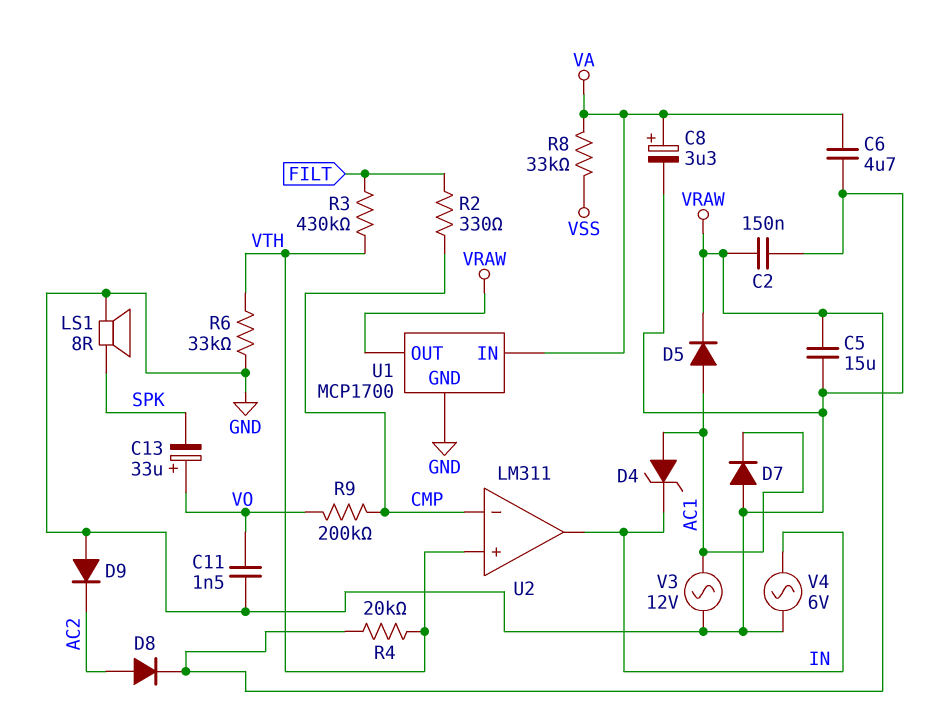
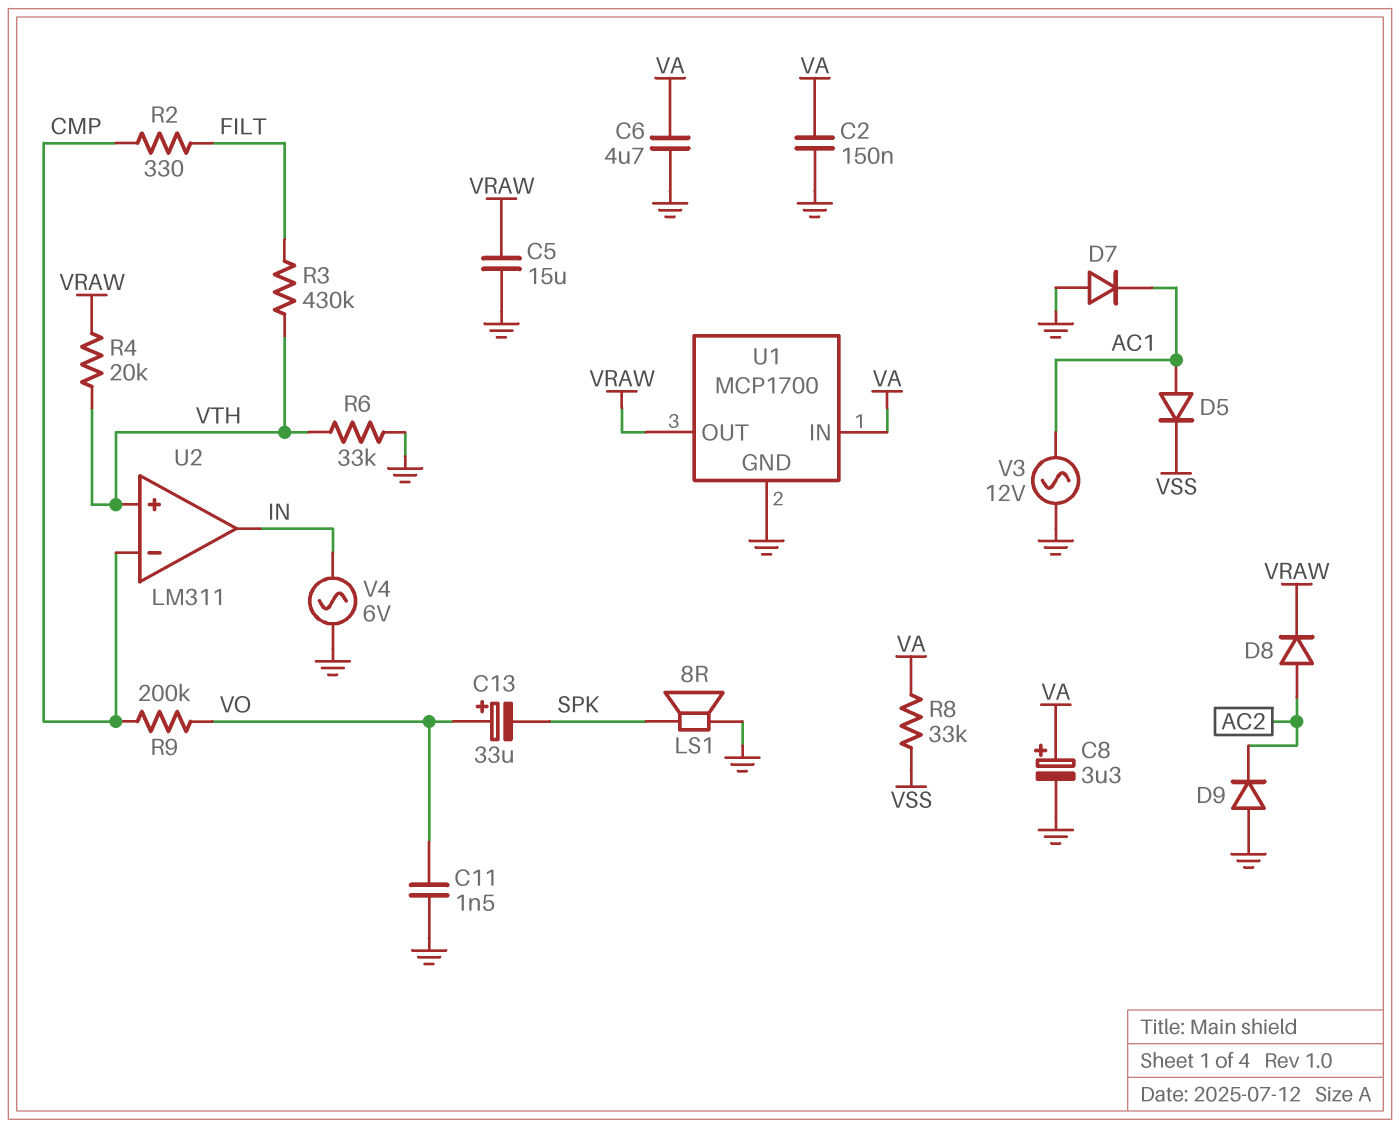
C2: 150nF (GND, VRAW) -> 150nF (GND, VA)
D4: zener (A AC1, K IN) -> none
D5: diode (A AC1, K VRAW) -> diode (A AC1, K VSS)

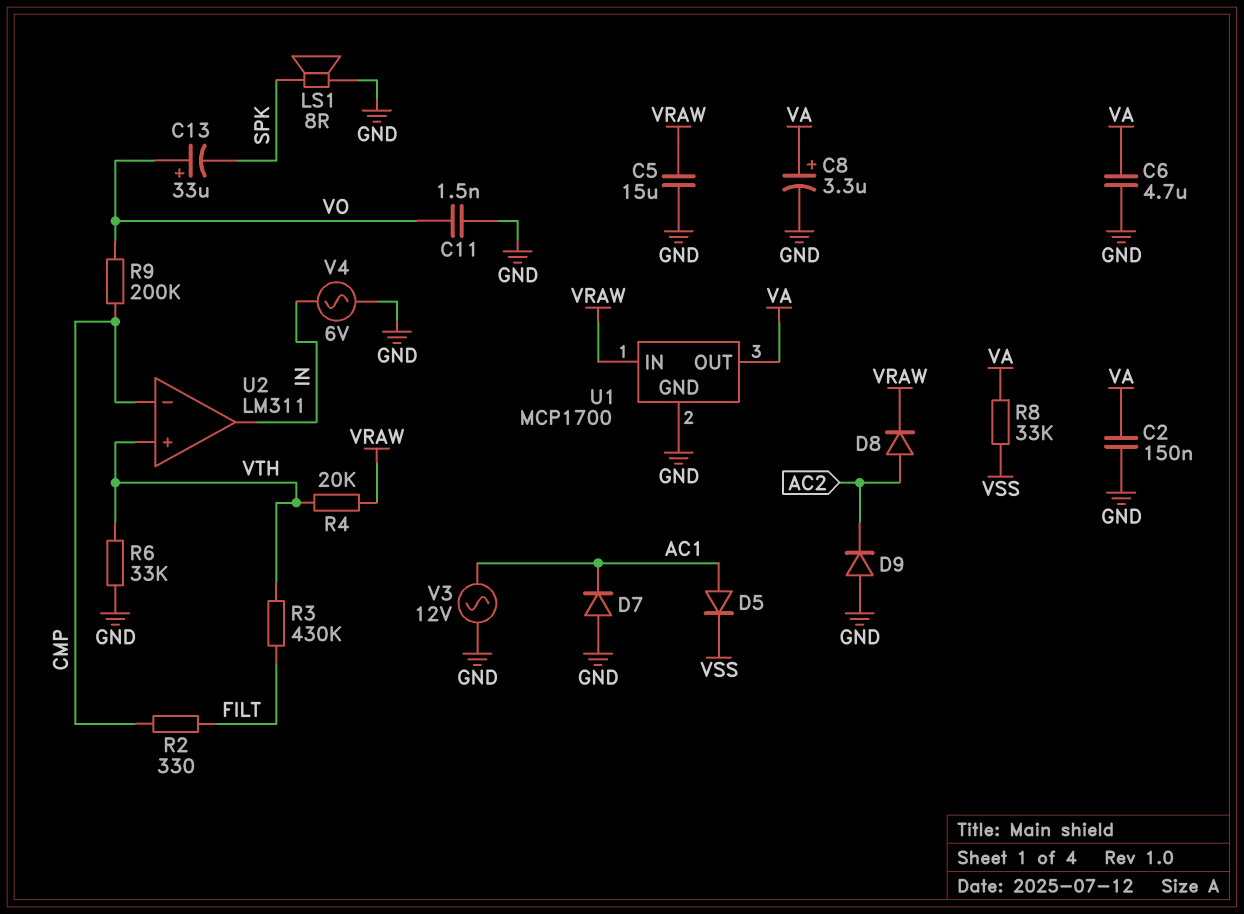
U1 pin IN: VA -> VRAW
U1 pin OUT: VRAW -> VA

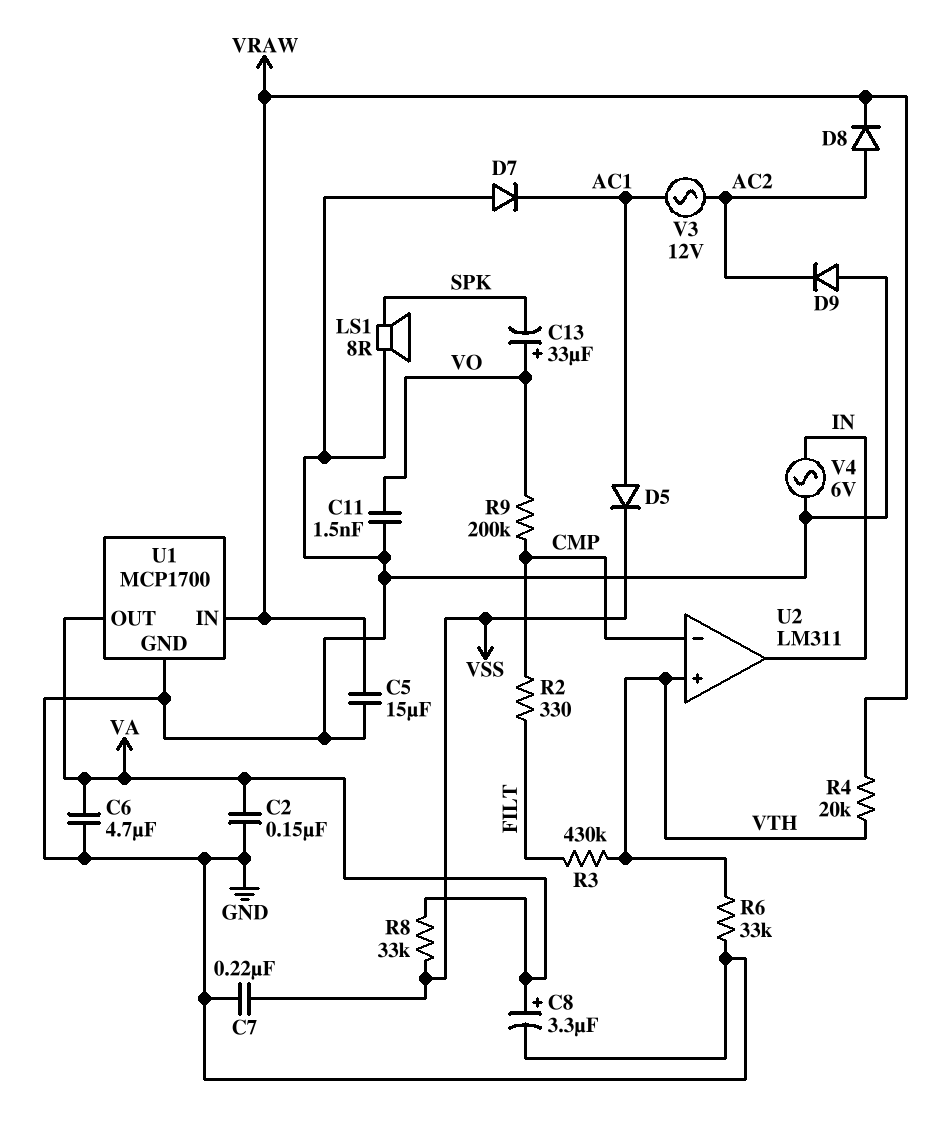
C7: none -> 220nF (GND, VSS)
V3: AC 12V (AC1, GND) -> AC 12V (AC1, AC2)

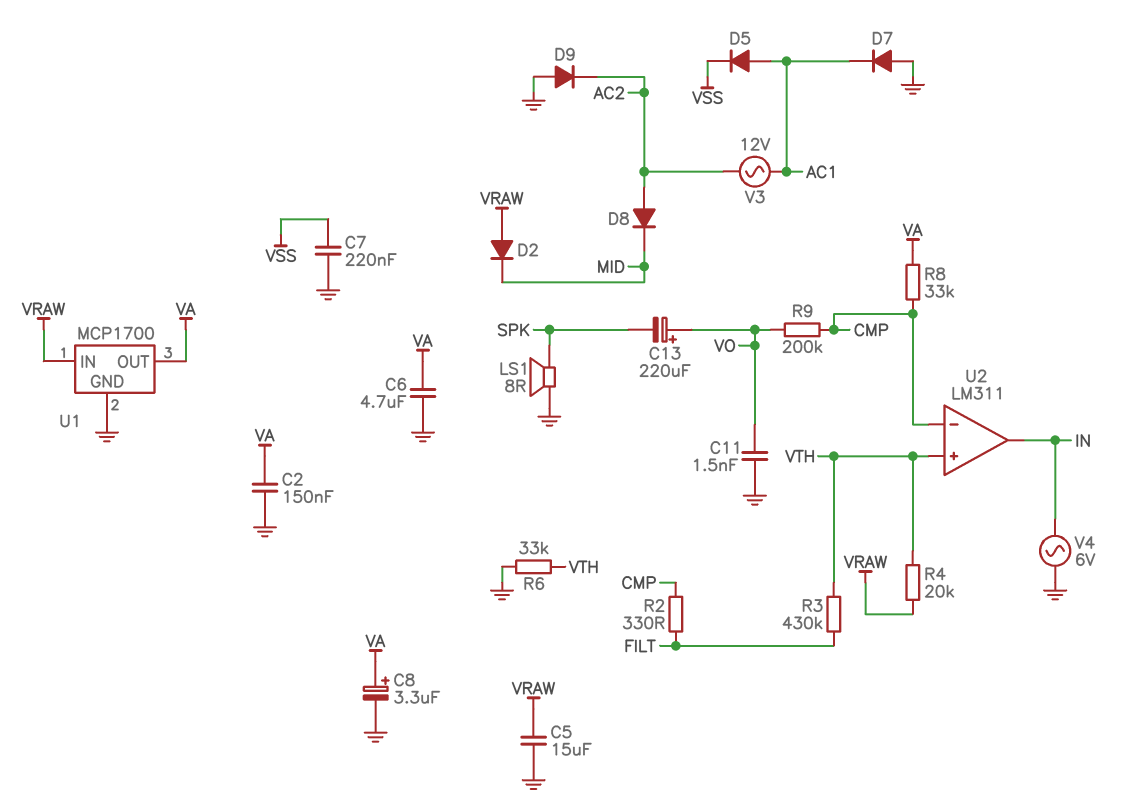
C13: 33uF (plus VO, minus SPK) -> 220uF (plus VO, minus SPK)
D2: none -> diode (A VRAW, K MID)
D8: diode (A AC2, K VRAW) -> diode (A AC2, K MID)
R8: 33k (VA, VSS) -> 33k (CMP, VA)

